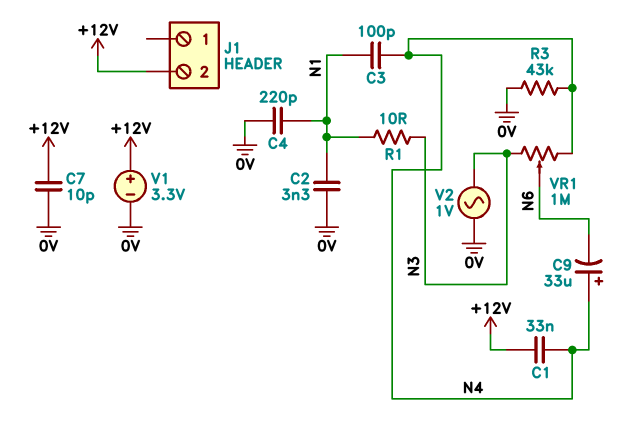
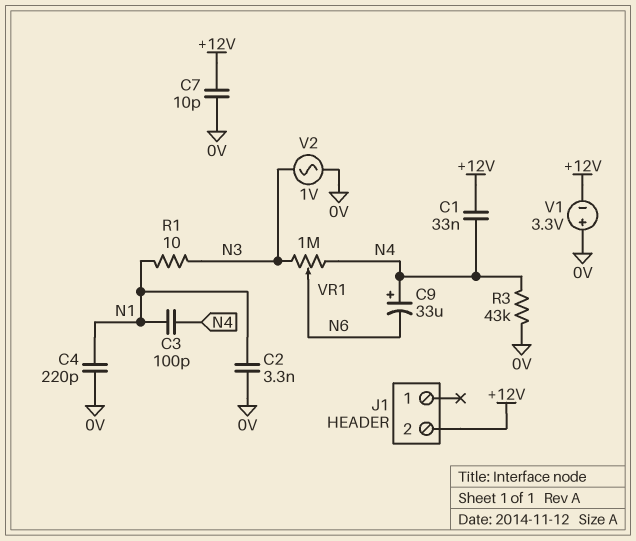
V1: 3.3V (plus +12V, minus 0V) -> 3.3V (plus 0V, minus +12V)

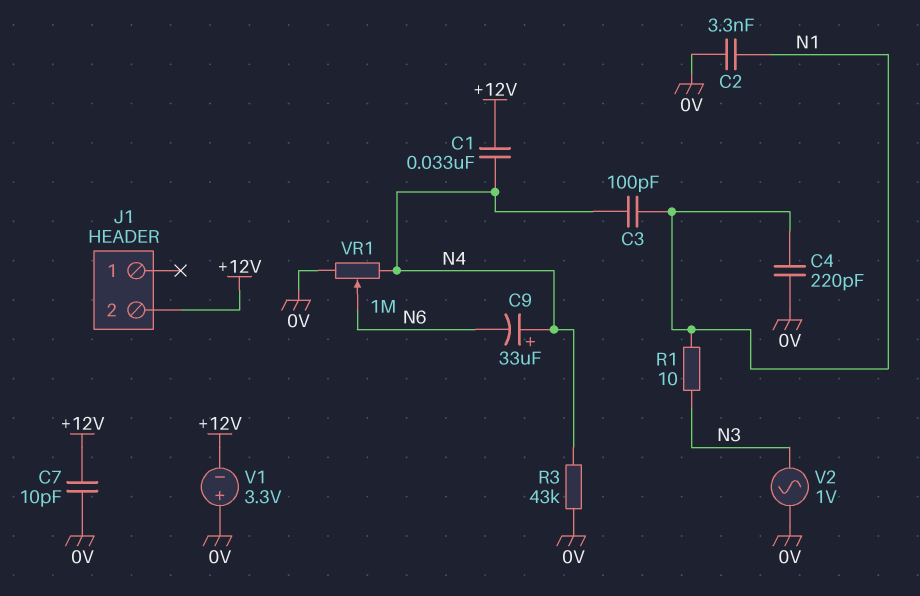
VR1: 1M (N3, N4, wiper N6) -> 1M (0V, N4, wiper N6)

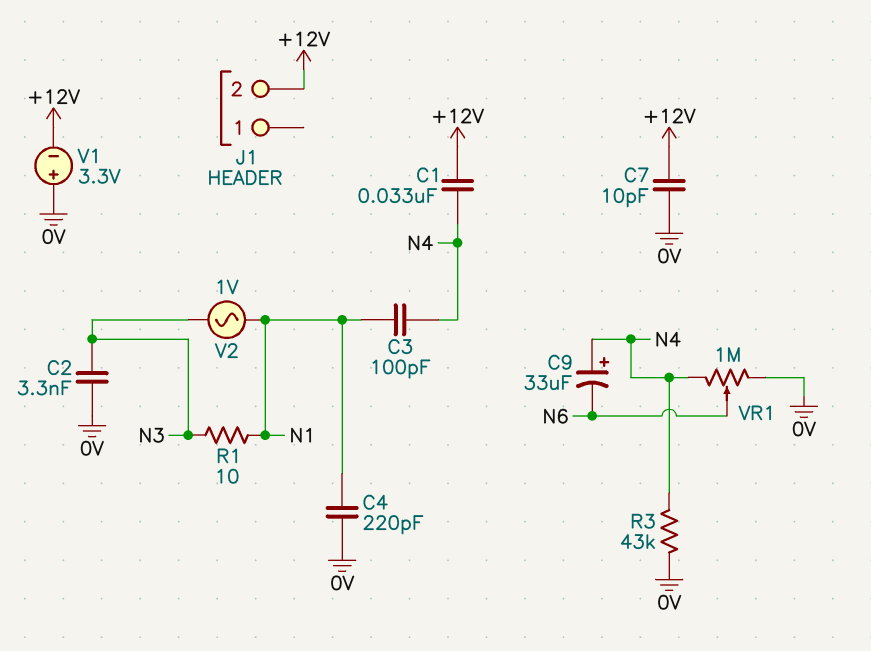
C2: 3.3nF (0V, N1) -> 3.3nF (0V, N3)
V2: AC 1V (0V, N3) -> AC 1V (N1, N3)

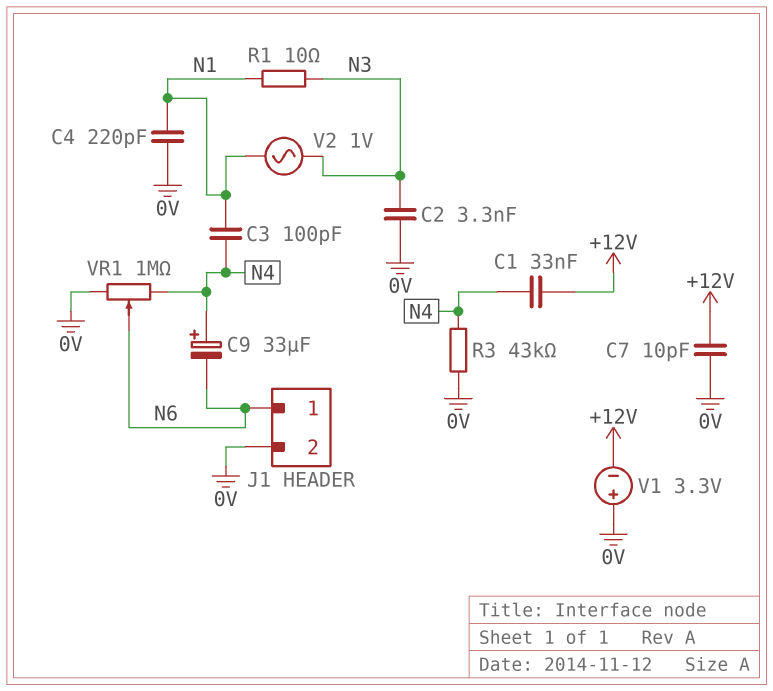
J1 pin 1: none -> N6
J1 pin 2: +12V -> 0V

